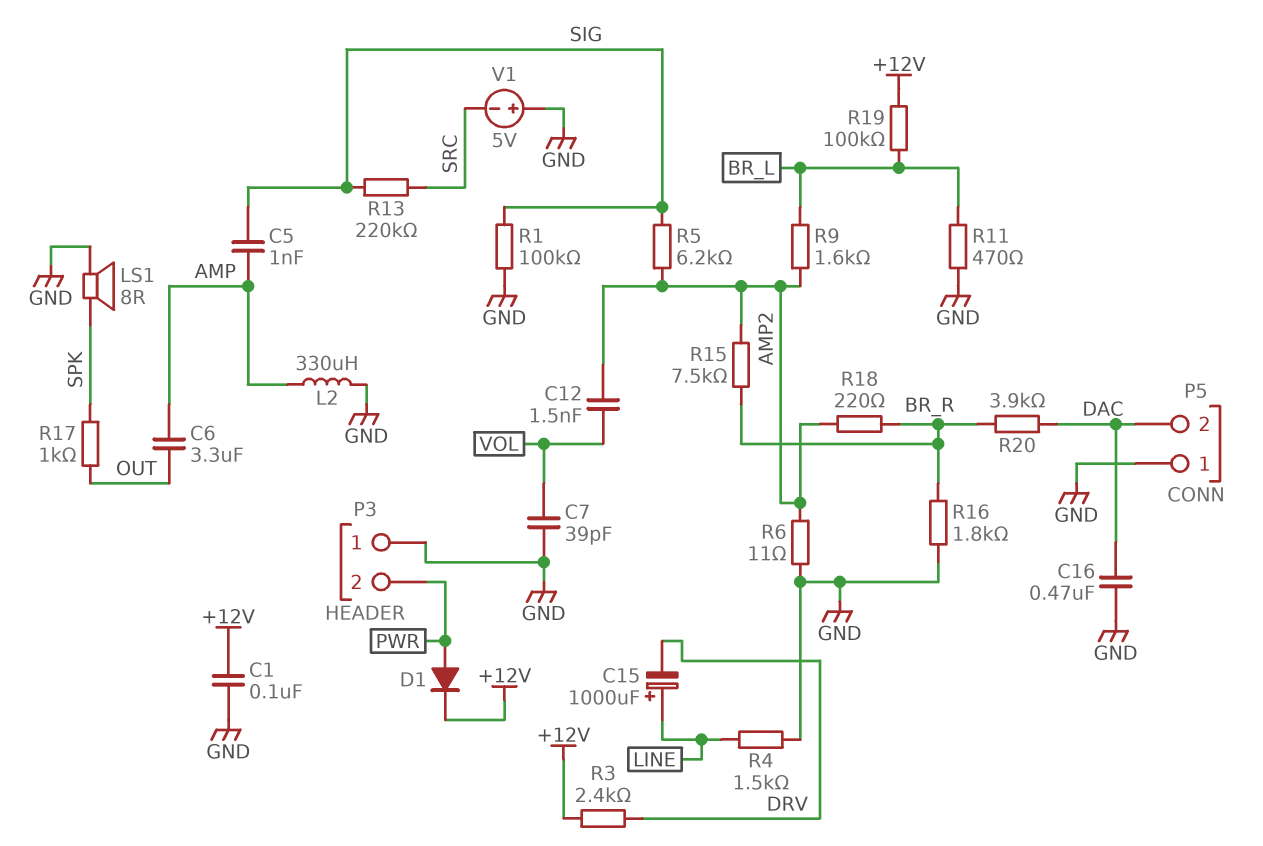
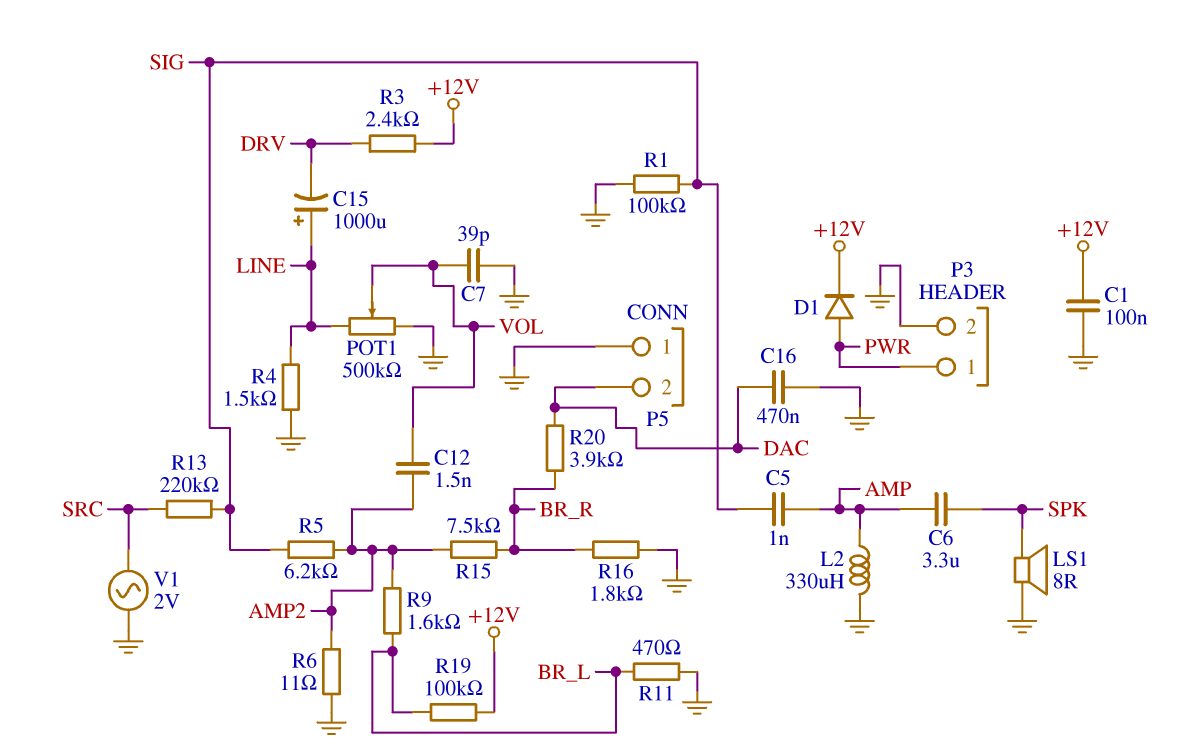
C6: 3.3uF (AMP, OUT) -> 3.3uF (AMP, SPK)
P3 pin 1: GND -> PWR
P3 pin 2: PWR -> GND
POT1: none -> 500k (GND, LINE, wiper VOL)
R17: 1k (OUT, SPK) -> none
R18: 220 (AMP2, BR_R) -> none
V1: 5V (plus GND, minus SRC) -> AC 2V (GND, SRC)

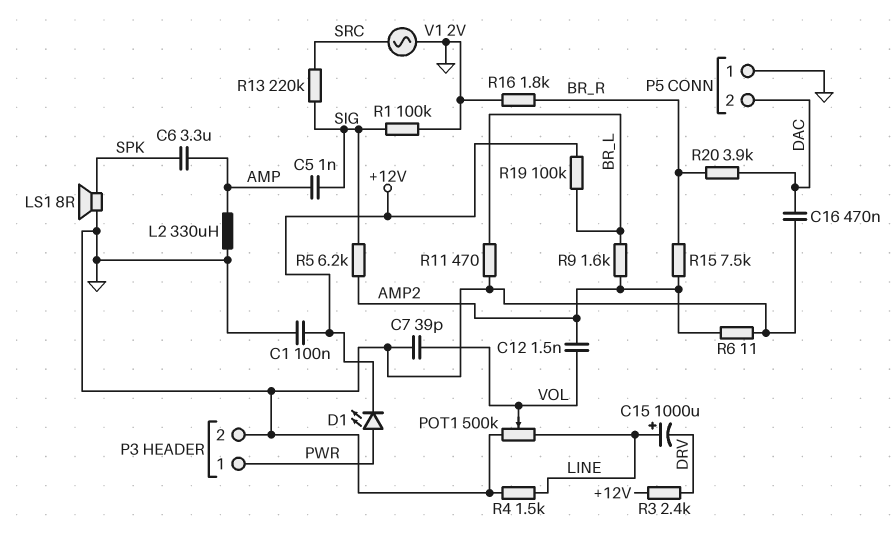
D1: diode (A PWR, K +12V) -> LED (A PWR, K +12V)

